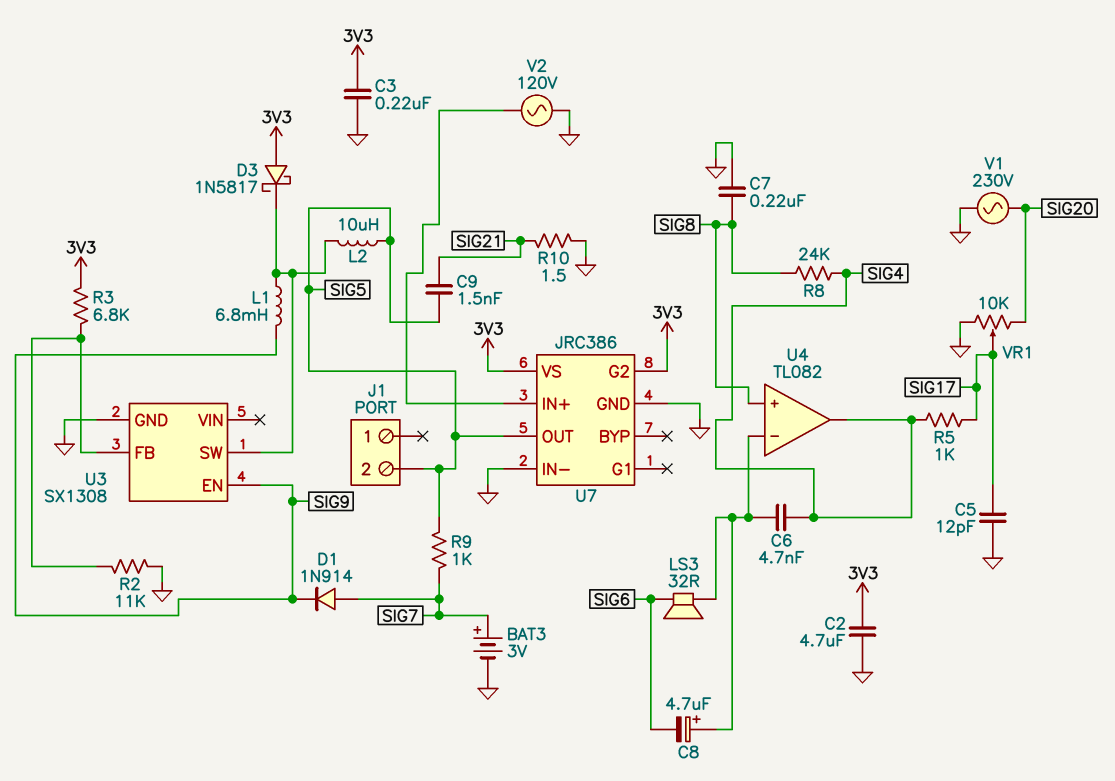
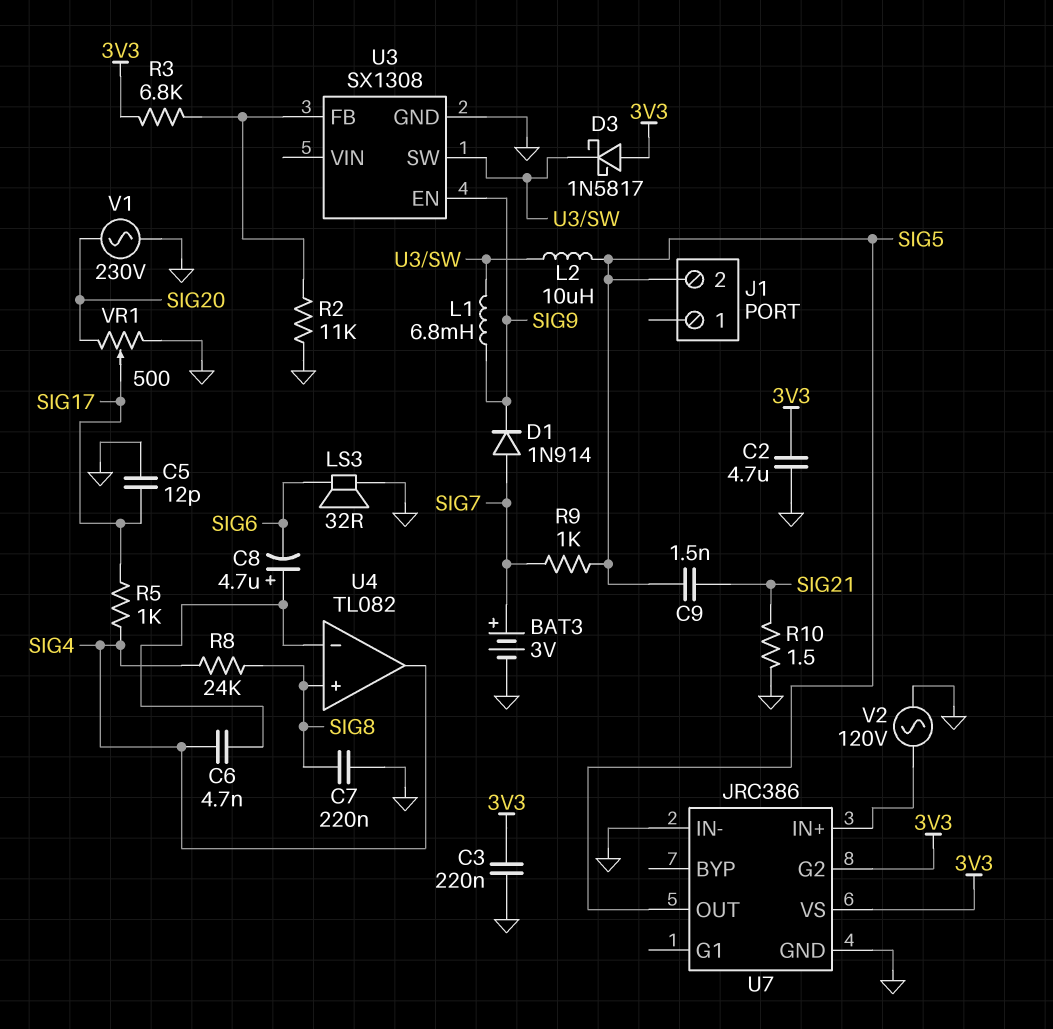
LS3: speaker 32R (SIG6, U4/in-) -> speaker 32R (GND, SIG6)
VR1: 10k (GND, SIG20, wiper SIG17) -> 500 (GND, SIG20, wiper SIG17)

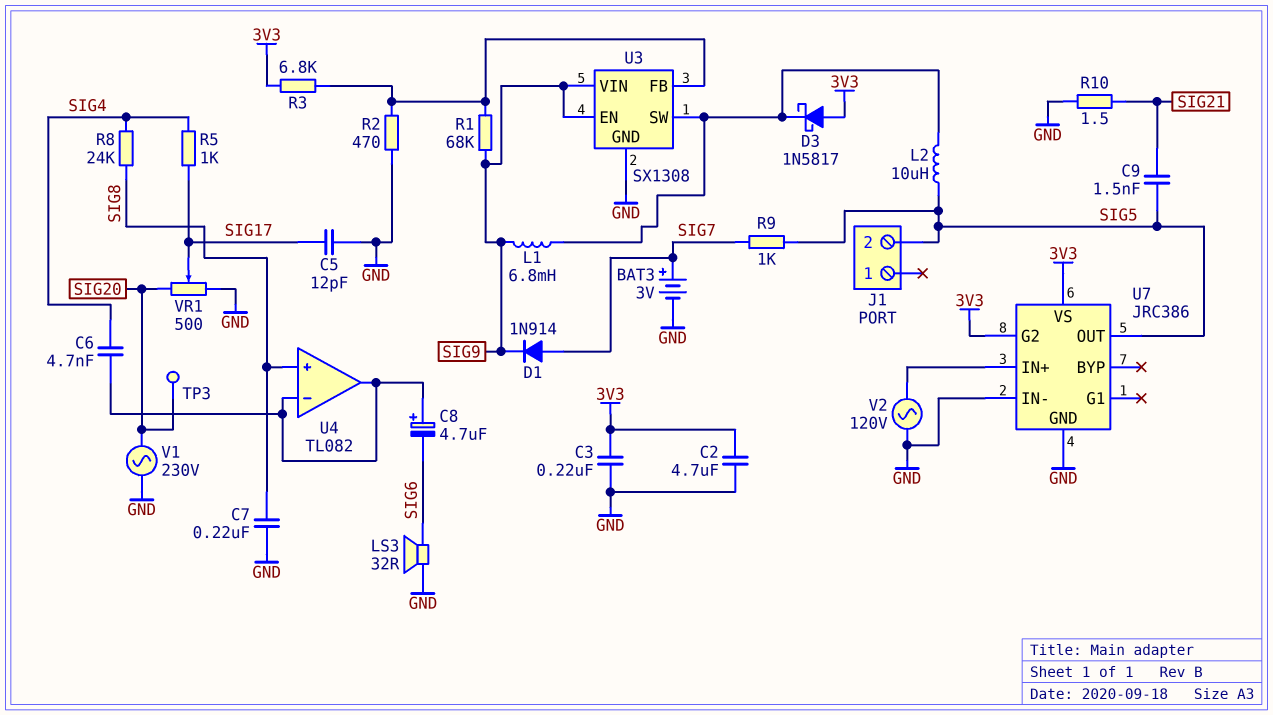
R1: none -> 68k (SIG9, U3/FB)
R2: 11k (GND, U3/FB) -> 470 (GND, U3/FB)
TP3: none -> test point (SIG20)
U3 pin VIN: none -> SIG9
U4 pin out: SIG4 -> U4/in-

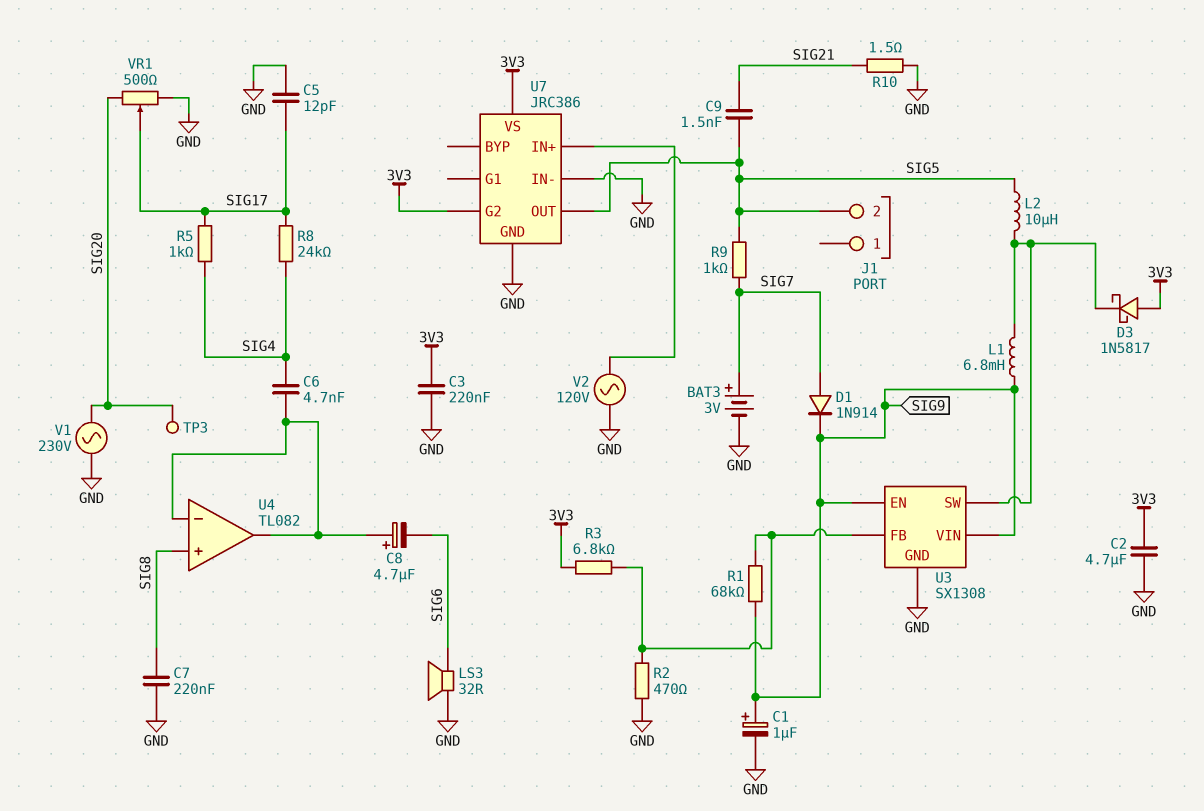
C1: none -> 1uF (plus SIG9, minus GND)
R8: 24k (SIG4, SIG8) -> 24k (SIG4, SIG17)

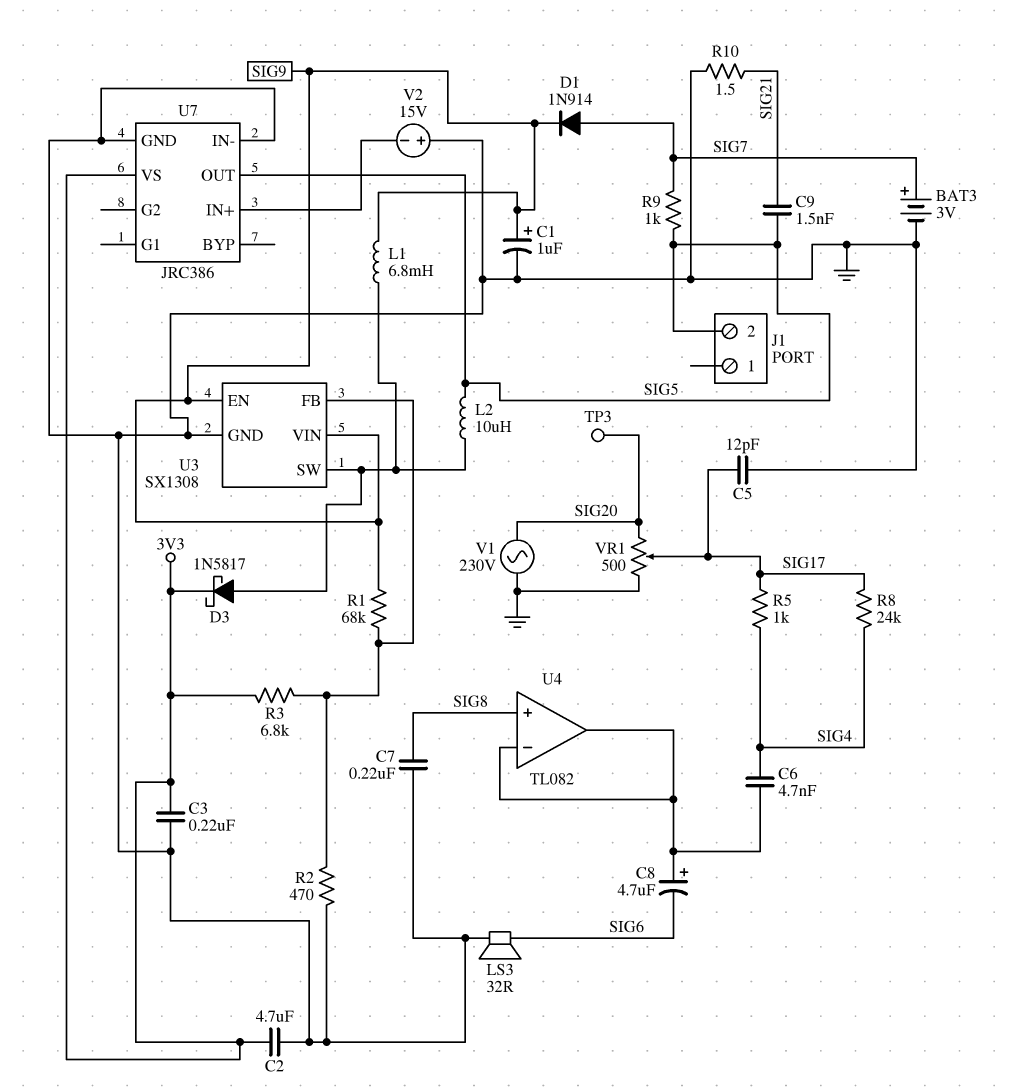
D3: schottky 1N5817 (A 3V3, K U3/SW) -> schottky 1N5817 (A U3/SW, K 3V3)
U7 pin G2: 3V3 -> none
V2: AC 120V (GND, U7/IN+) -> 15V (plus GND, minus U7/IN+)

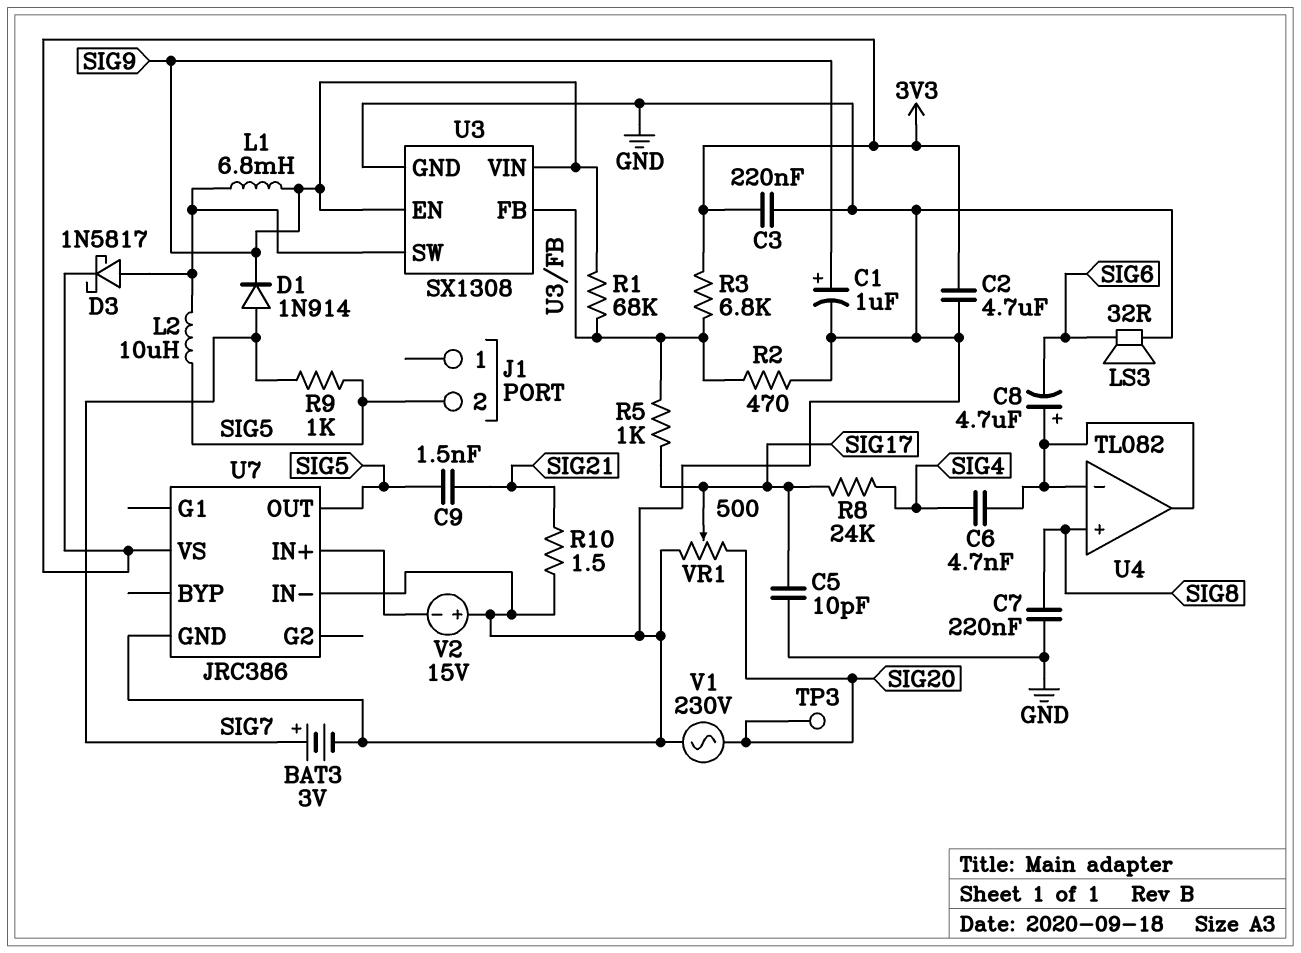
C5: 12pF (GND, SIG17) -> 10pF (GND, SIG17)
R5: 1k (SIG4, SIG17) -> 1k (SIG17, U3/FB)

